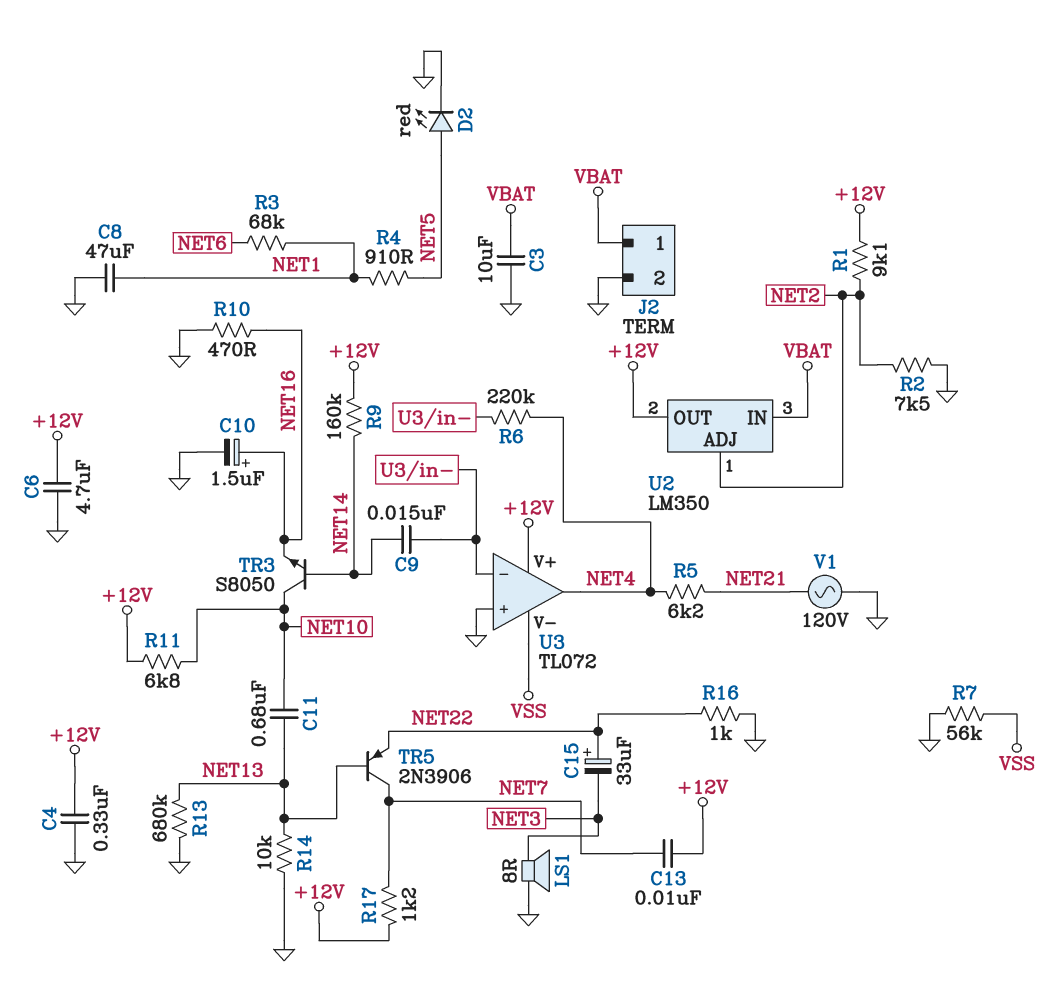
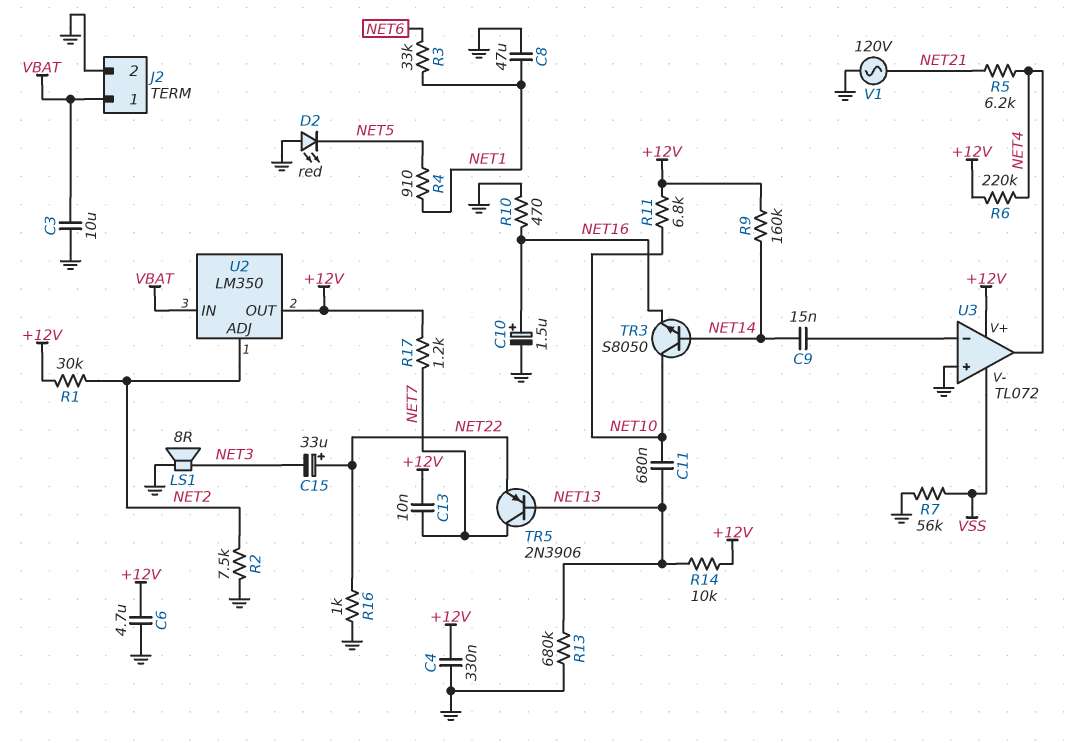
D2: LED red (A NET5, K GND) -> LED red (A GND, K NET5)
R1: 9.1k (+12V, NET2) -> 30k (+12V, NET2)
R3: 68k (NET1, NET6) -> 33k (NET1, NET6)
R6: 220k (NET4, U3/in-) -> 220k (+12V, NET4)
R14: 10k (GND, NET13) -> 10k (+12V, NET13)

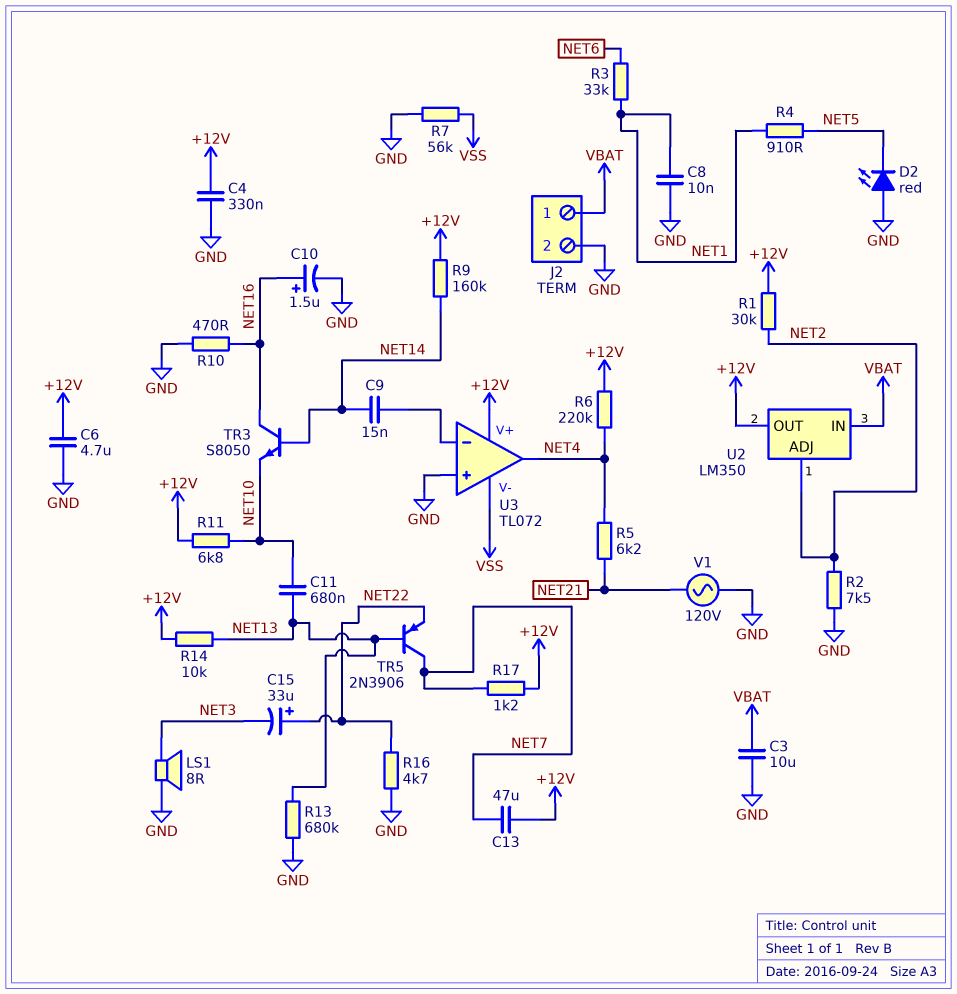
C8: 47uF (GND, NET1) -> 10nF (GND, NET1)
C13: 10nF (+12V, NET7) -> 47uF (+12V, NET7)
R16: 1k (GND, NET22) -> 4.7k (GND, NET22)
TR3: NPN S8050 (B NET14, C NET10, E NET16) -> NPN S8050 (B NET14, C NET16, E NET10)

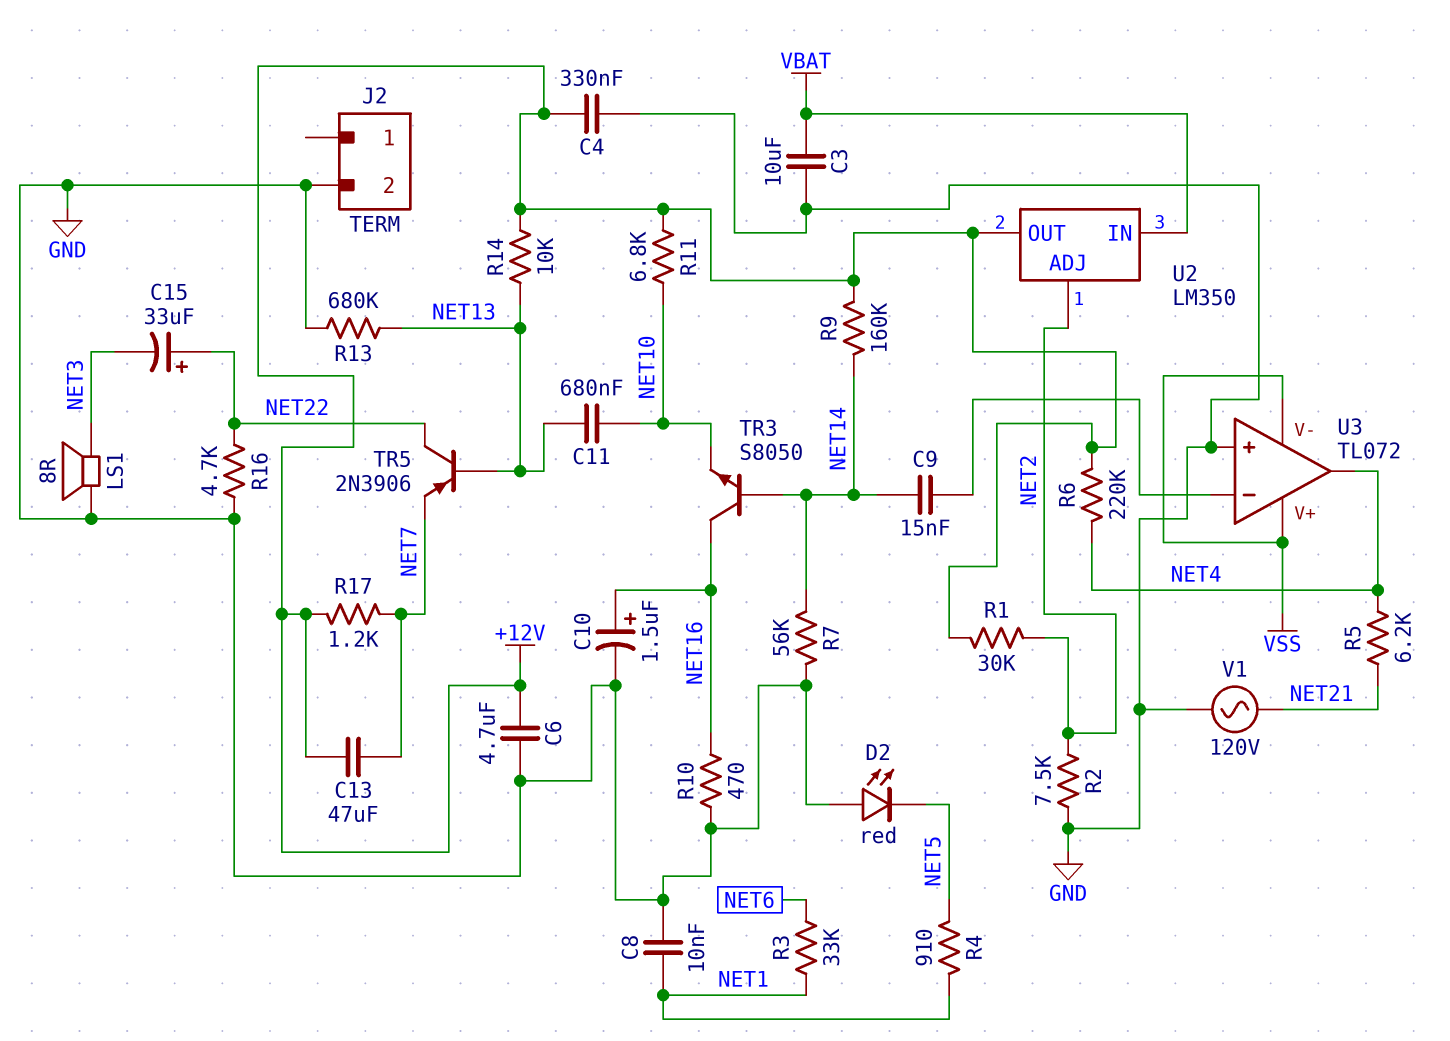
J2 pin 1: VBAT -> none
R7: 56k (GND, VSS) -> 56k (GND, NET14)
TR5: PNP 2N3906 (B NET13, C NET7, E NET22) -> PNP 2N3906 (B NET13, C NET22, E NET7)
U3 pin V+: +12V -> VSS

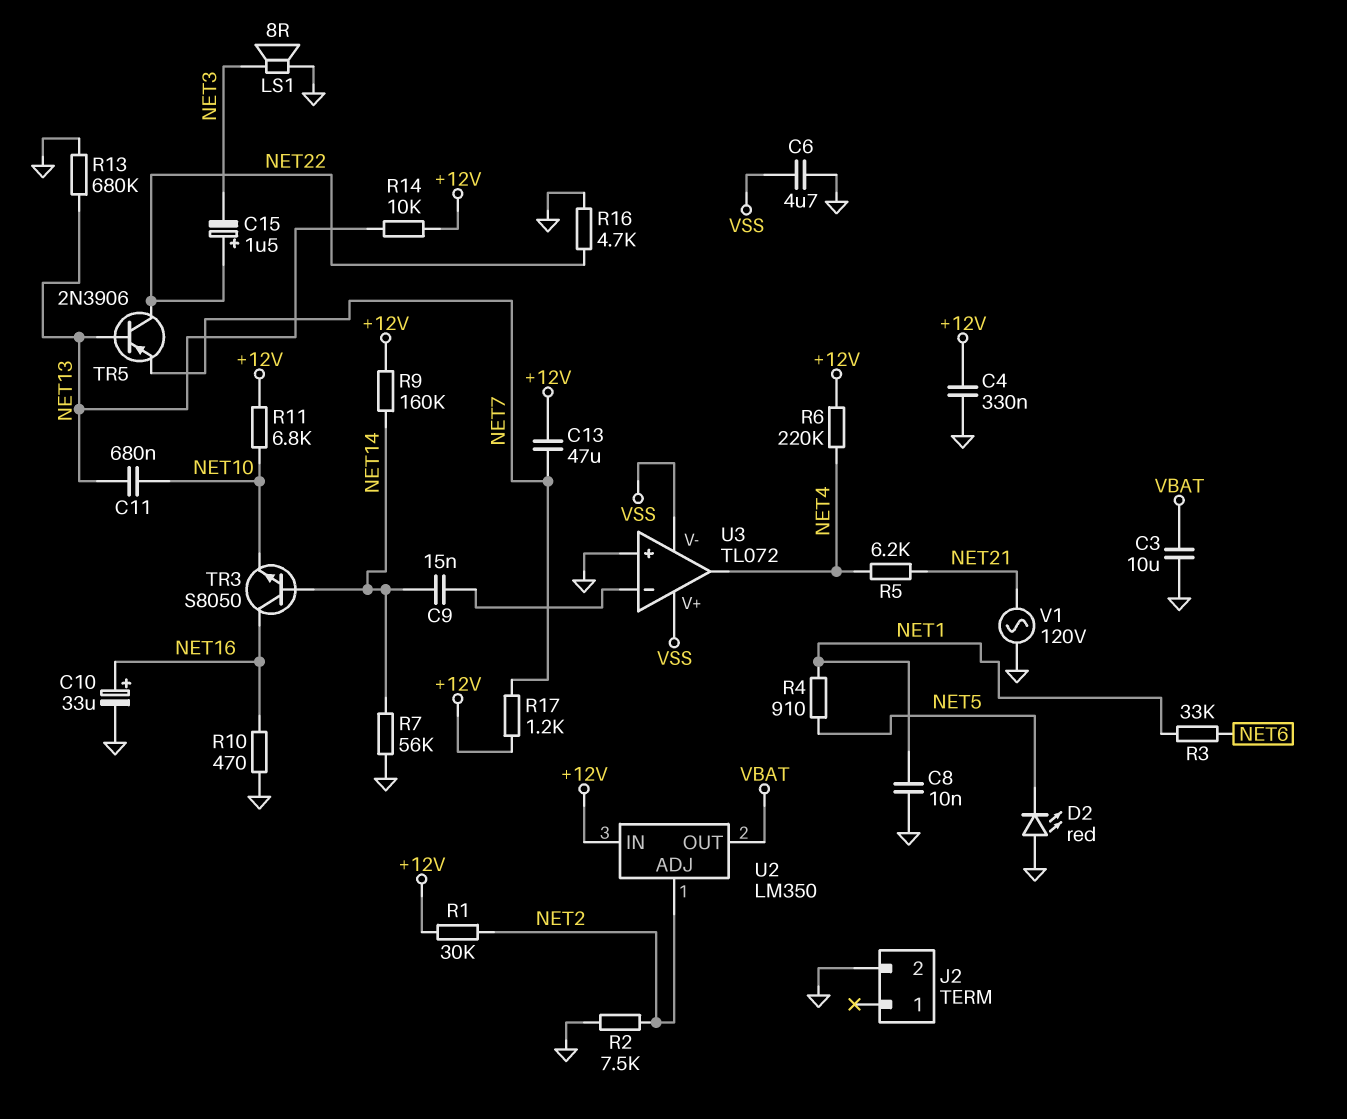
C6: 4.7uF (+12V, GND) -> 4.7uF (GND, VSS)
C10: 1.5uF (plus NET16, minus GND) -> 33uF (plus NET16, minus GND)
C15: 33uF (plus NET22, minus NET3) -> 1.5uF (plus NET22, minus NET3)
U2 pin IN: VBAT -> +12V
U2 pin OUT: +12V -> VBAT

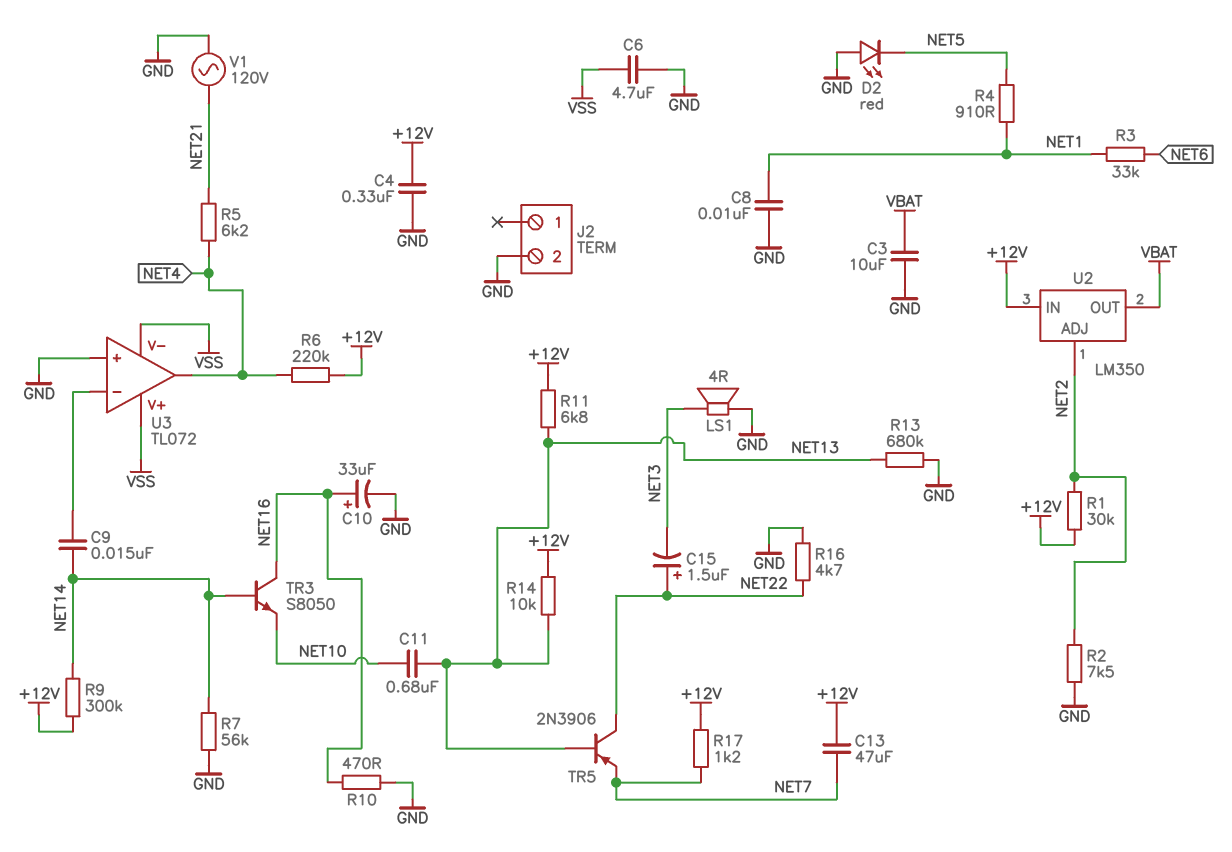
LS1: speaker 8R (GND, NET3) -> speaker 4R (GND, NET3)
R9: 160k (+12V, NET14) -> 300k (+12V, NET14)
R11: 6.8k (+12V, NET10) -> 6.8k (+12V, NET13)

